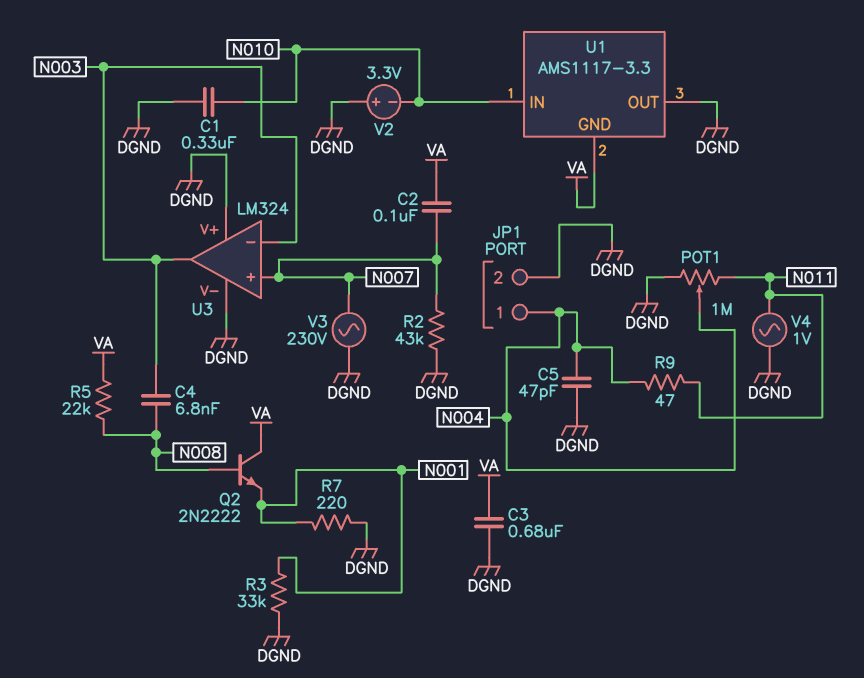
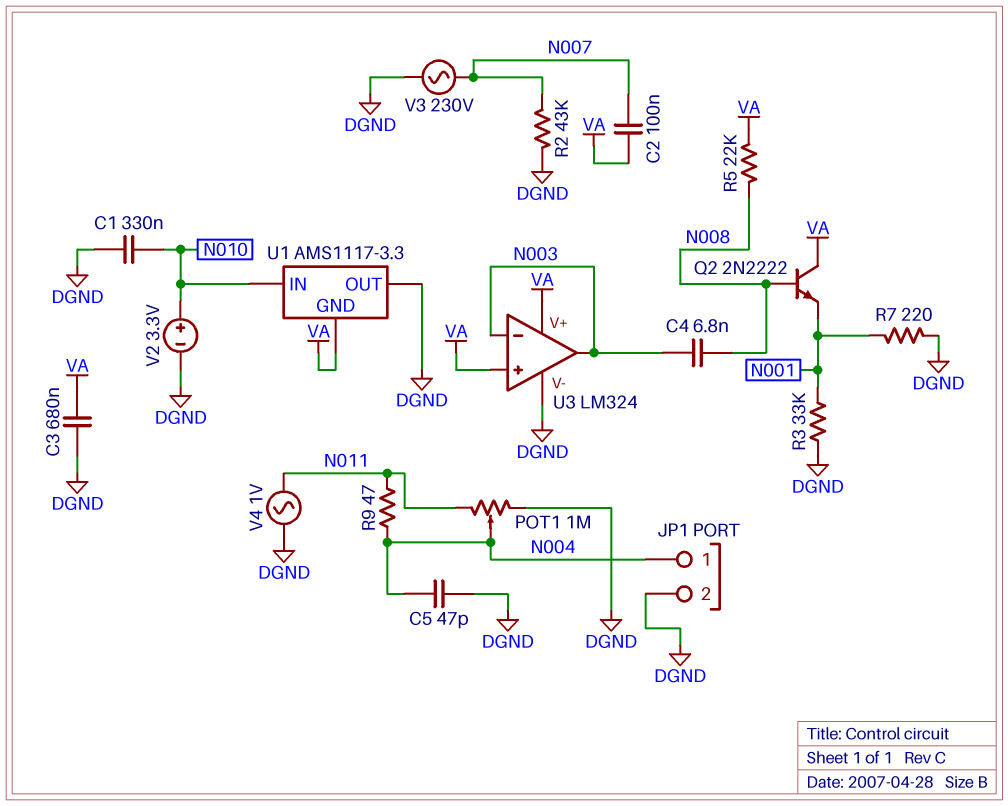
U3 pin V+: DGND -> VA
U3 pin in+: N007 -> VA
V2: 3.3V (plus DGND, minus N010) -> 3.3V (plus N010, minus DGND)

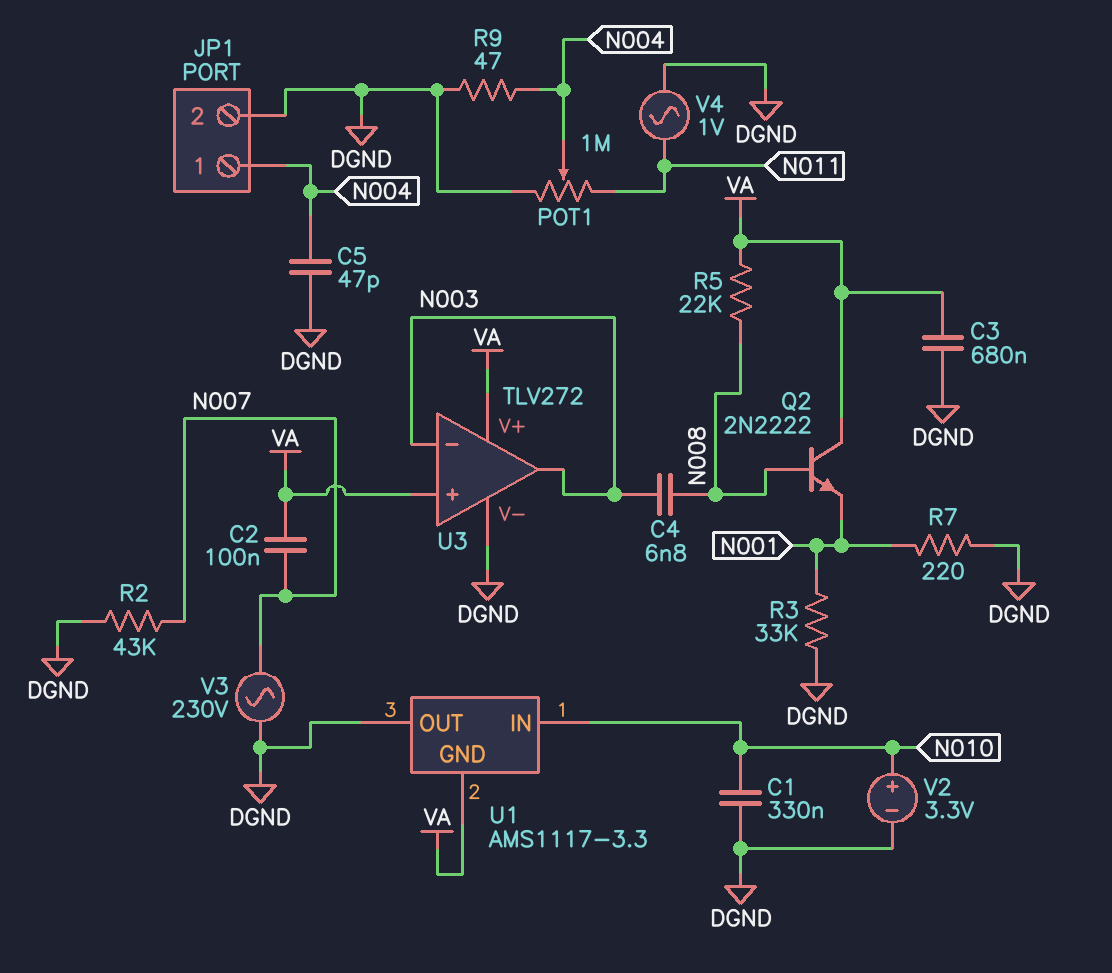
R9: 47 (N004, N011) -> 47 (DGND, N004)
U3: LM324 -> TLV272

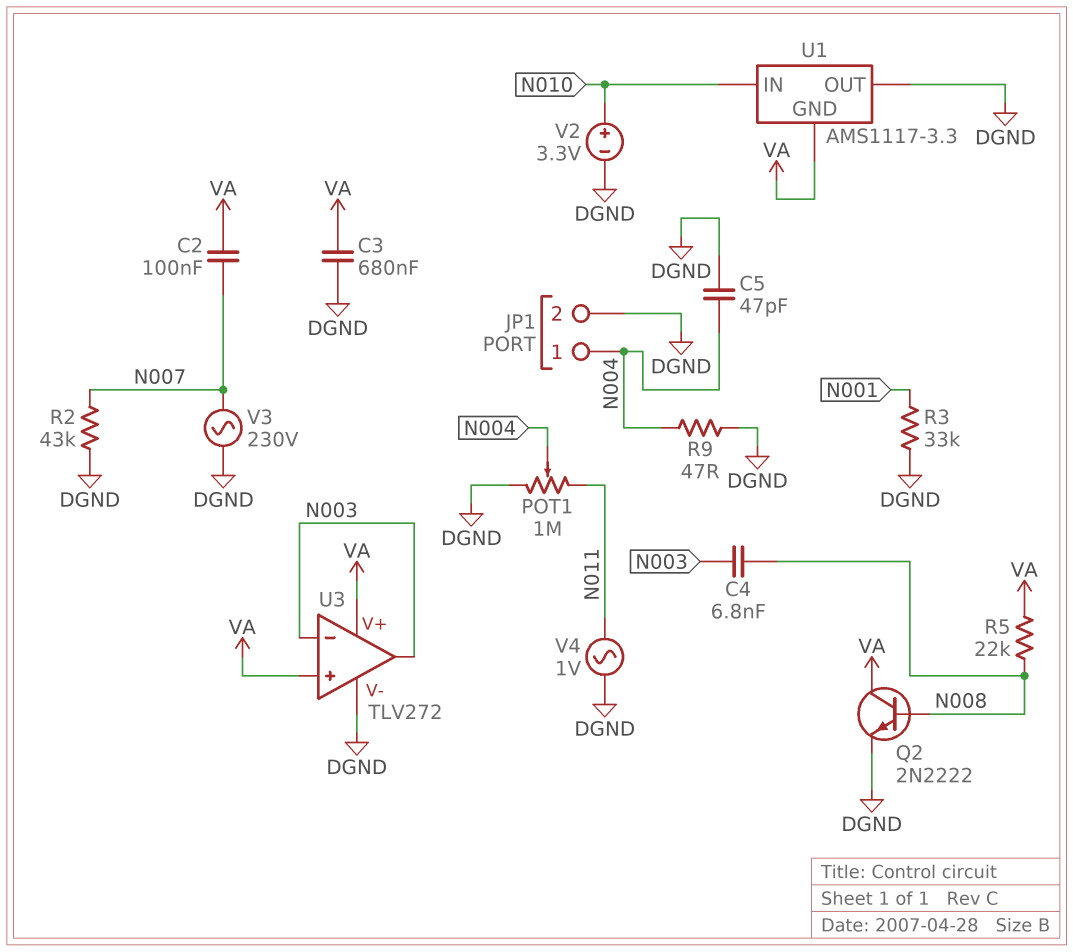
C1: 330nF (DGND, N010) -> none
Q2: NPN 2N2222 (B N008, C VA, E N001) -> NPN 2N2222 (B N008, C VA, E DGND)
R7: 220 (DGND, N001) -> none

